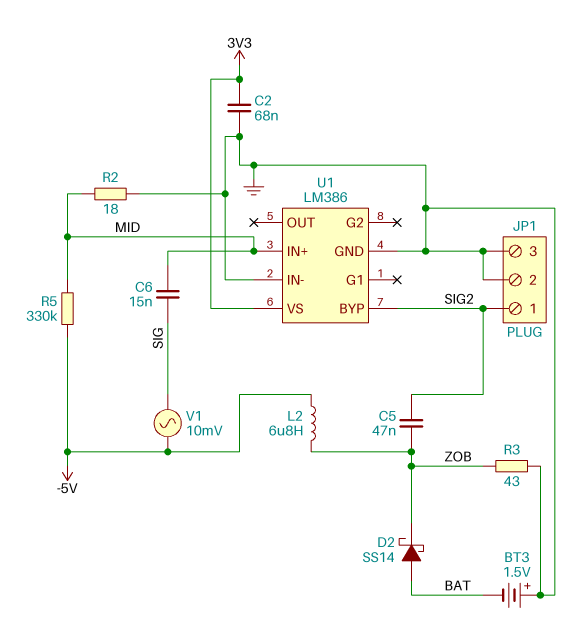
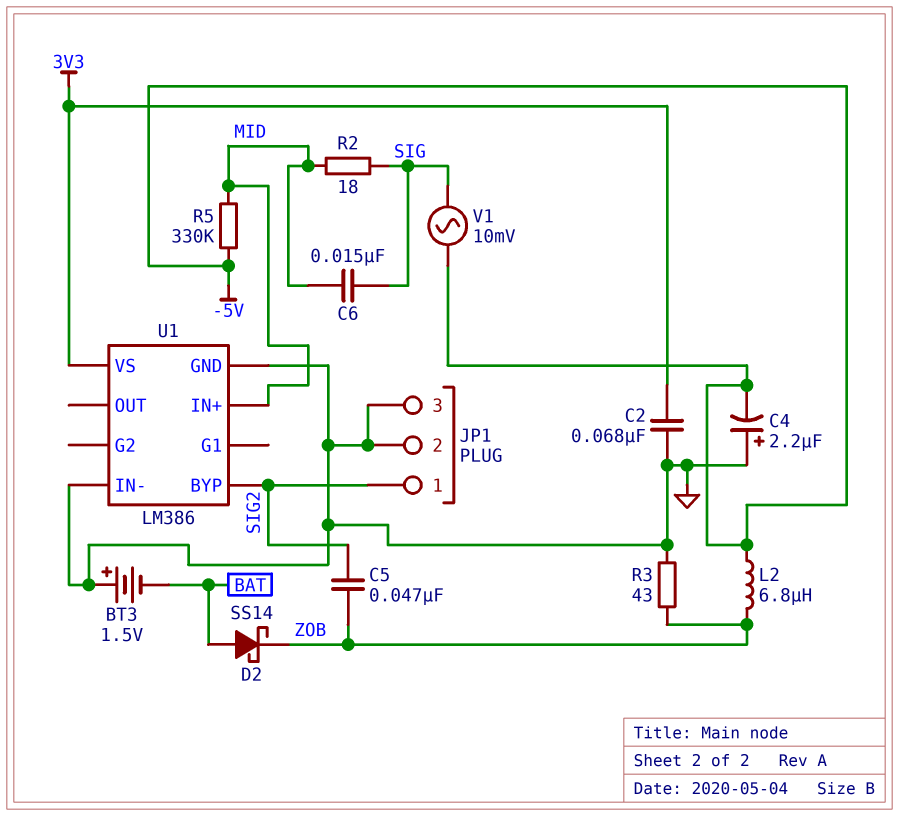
C4: none -> 2.2uF (plus GND, minus -5V)
R2: 18 (GND, MID) -> 18 (MID, SIG)

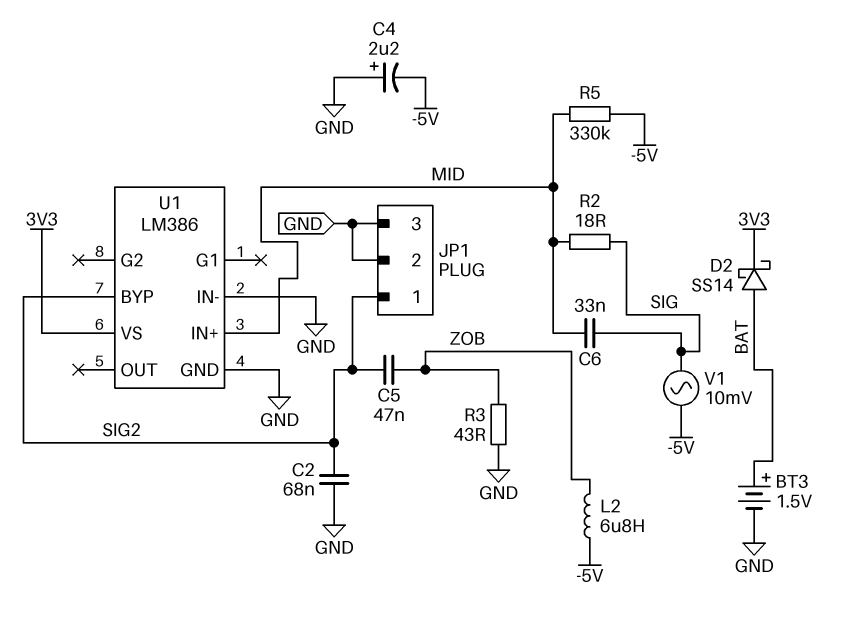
BT3: 1.5V (plus GND, minus BAT) -> 1.5V (plus BAT, minus GND)
C2: 68nF (3V3, GND) -> 68nF (GND, SIG2)
C6: 15nF (MID, SIG) -> 33nF (MID, SIG)
D2: schottky SS14 (A BAT, K ZOB) -> schottky SS14 (A BAT, K 3V3)

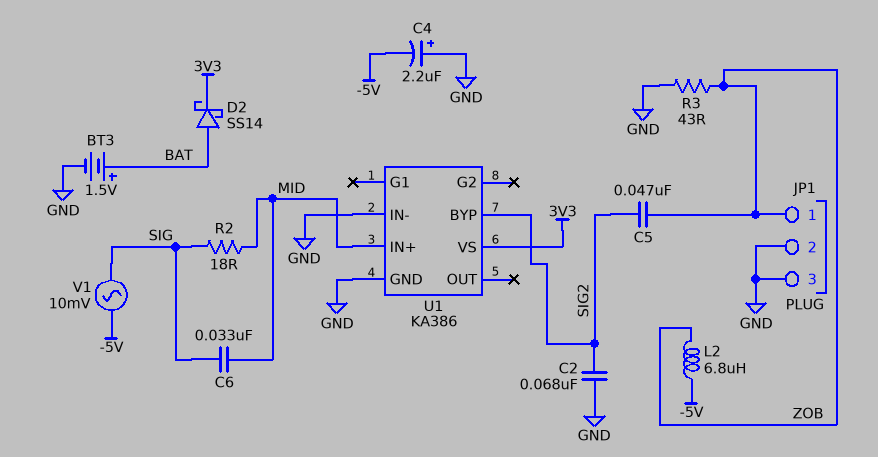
JP1 pin 1: SIG2 -> ZOB
R5: 330k (-5V, MID) -> none
U1: LM386 -> KA386

